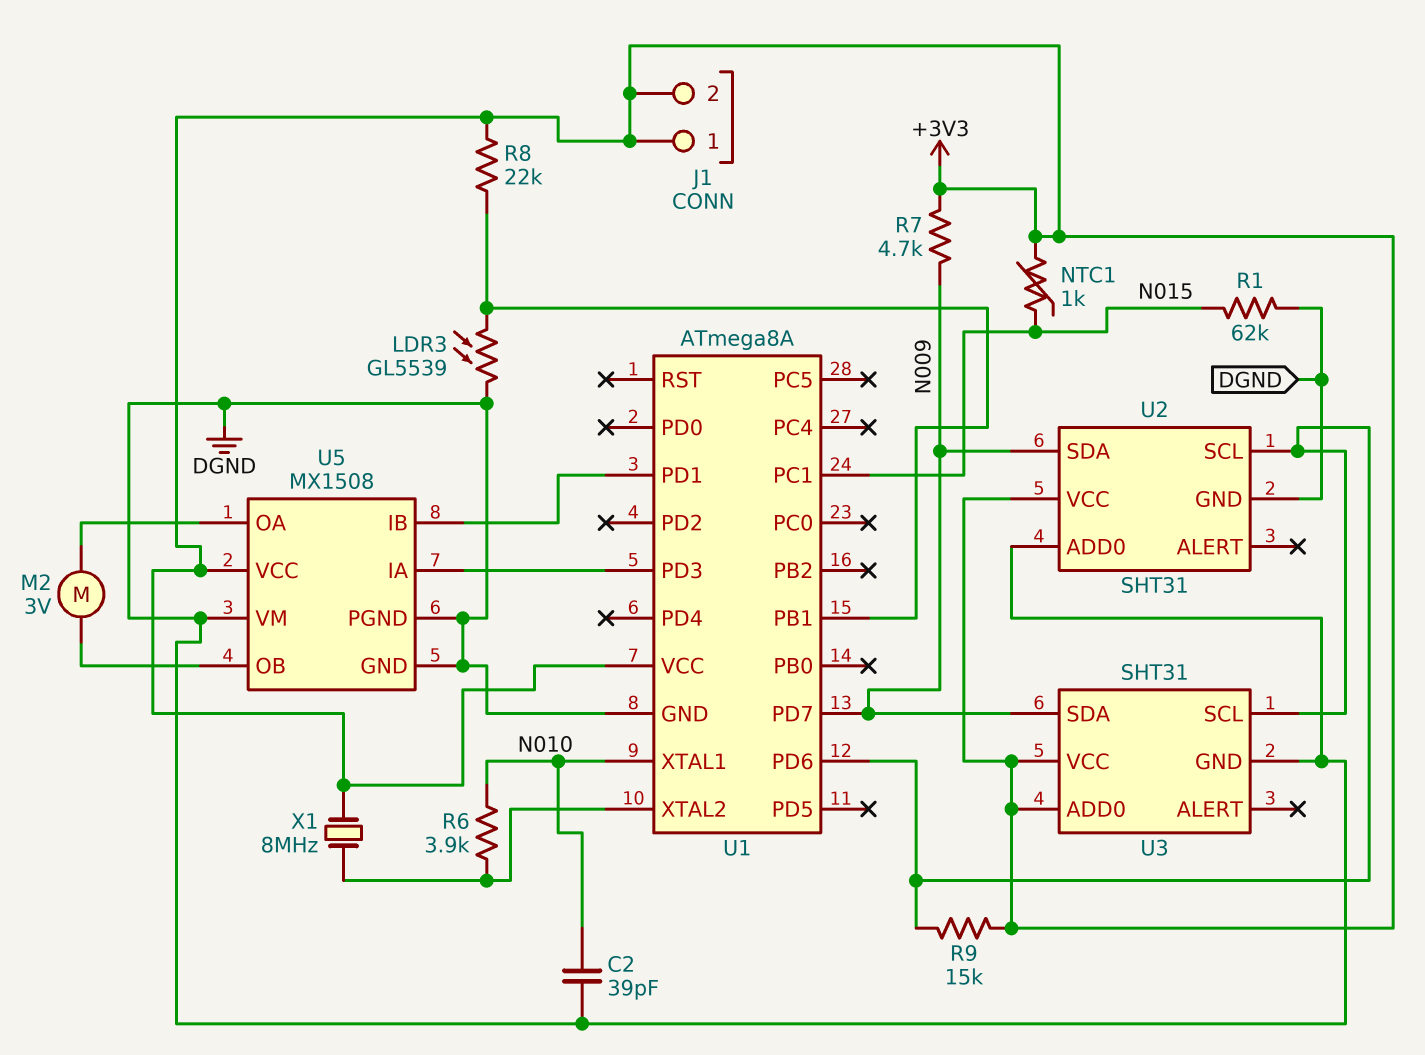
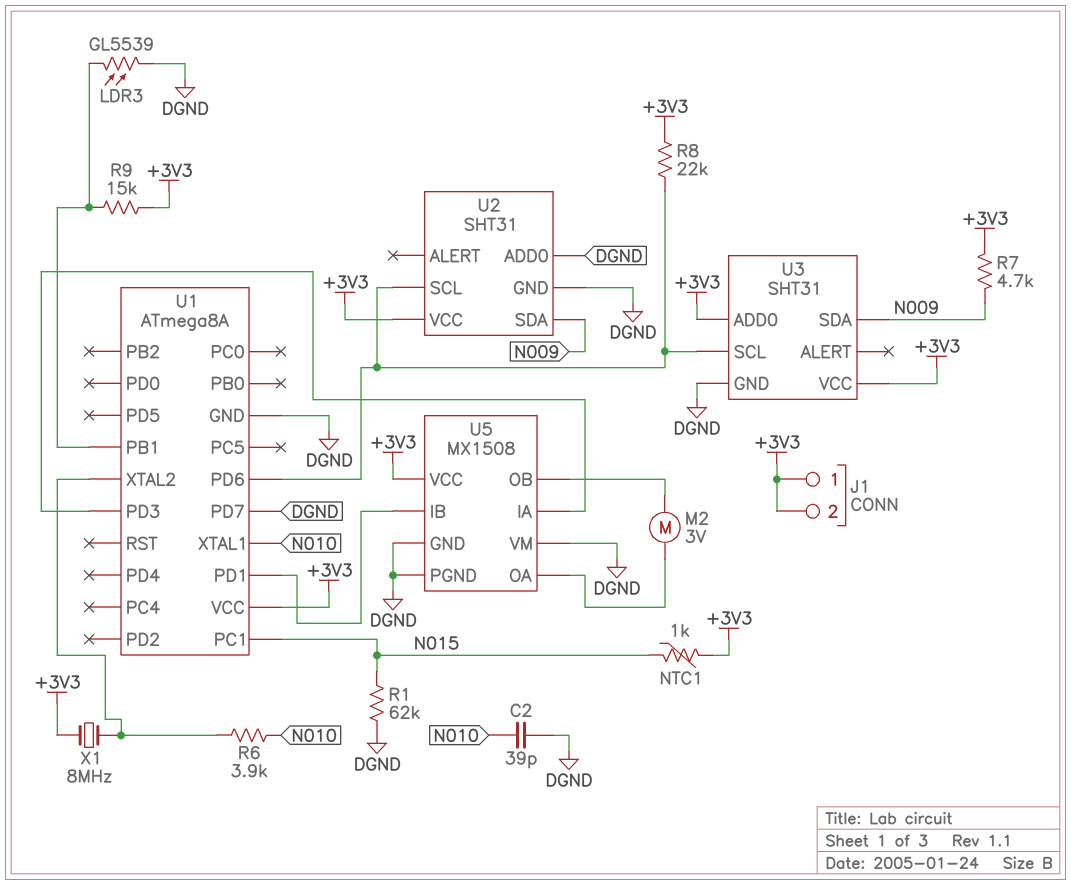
R8: 22k (+3V3, U1/PB1) -> 22k (+3V3, U1/PD6)
R9: 15k (+3V3, U1/PD6) -> 15k (+3V3, U1/PB1)
U1 pin PD7: N009 -> DGND

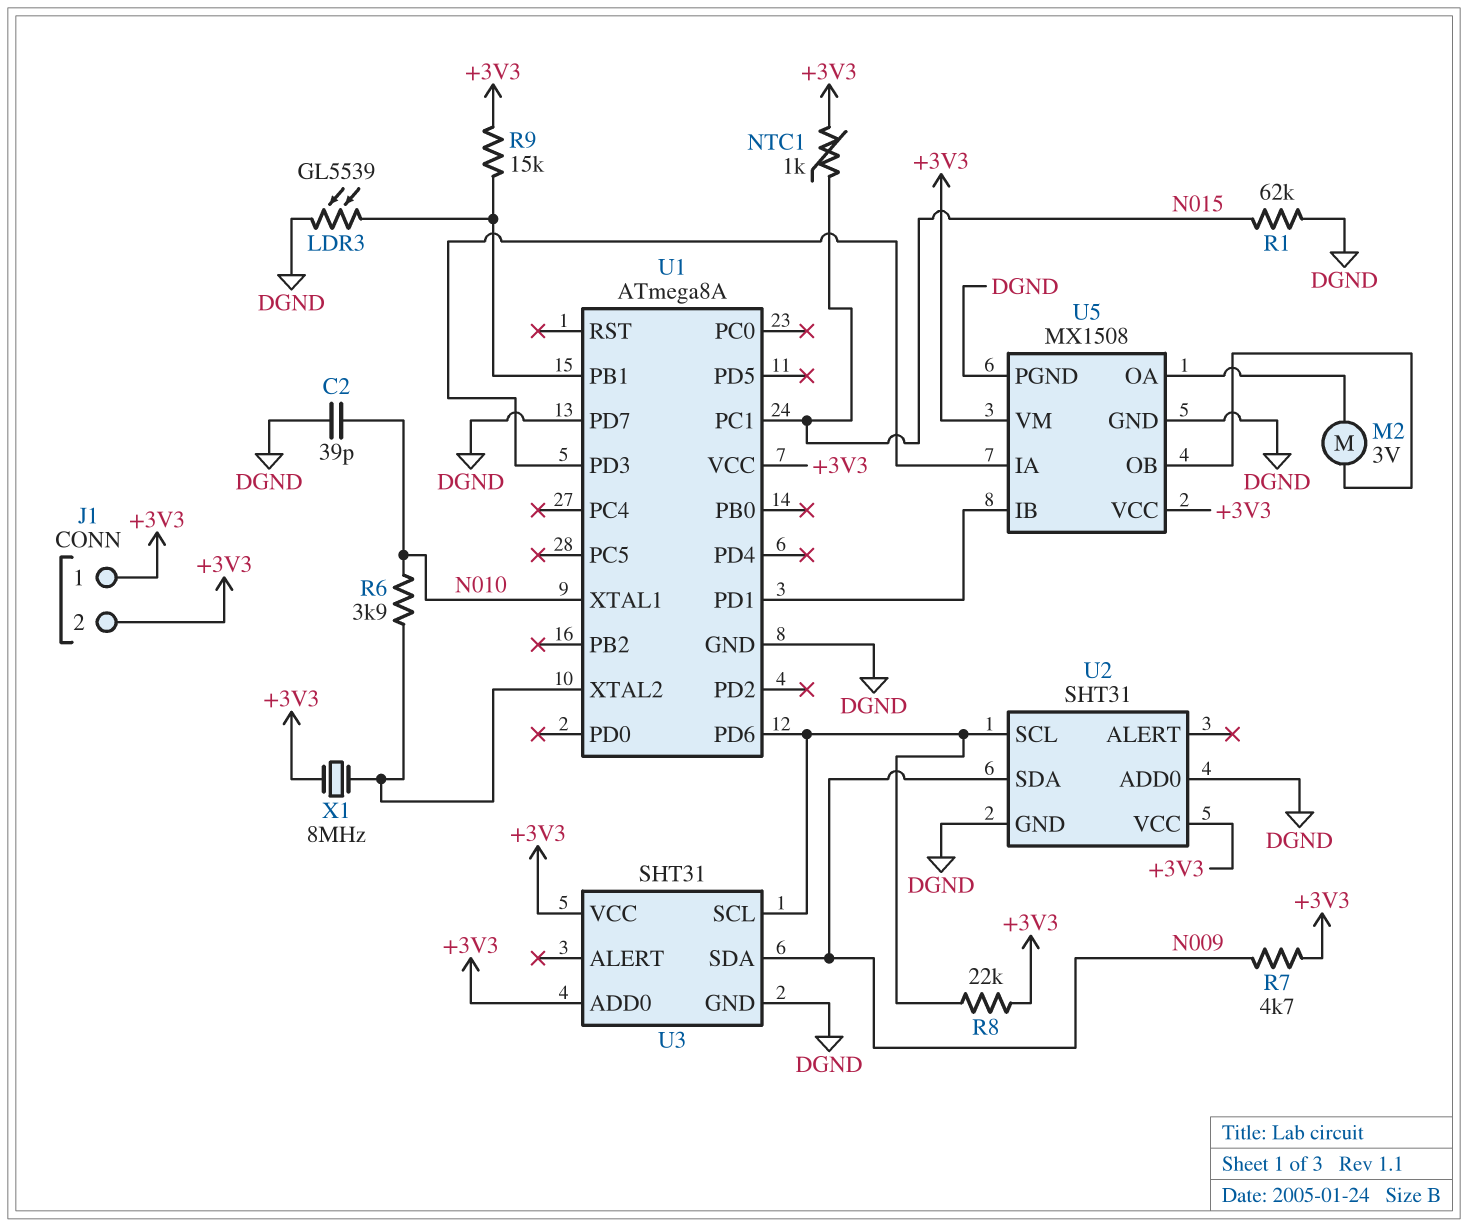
U5 pin VM: DGND -> +3V3

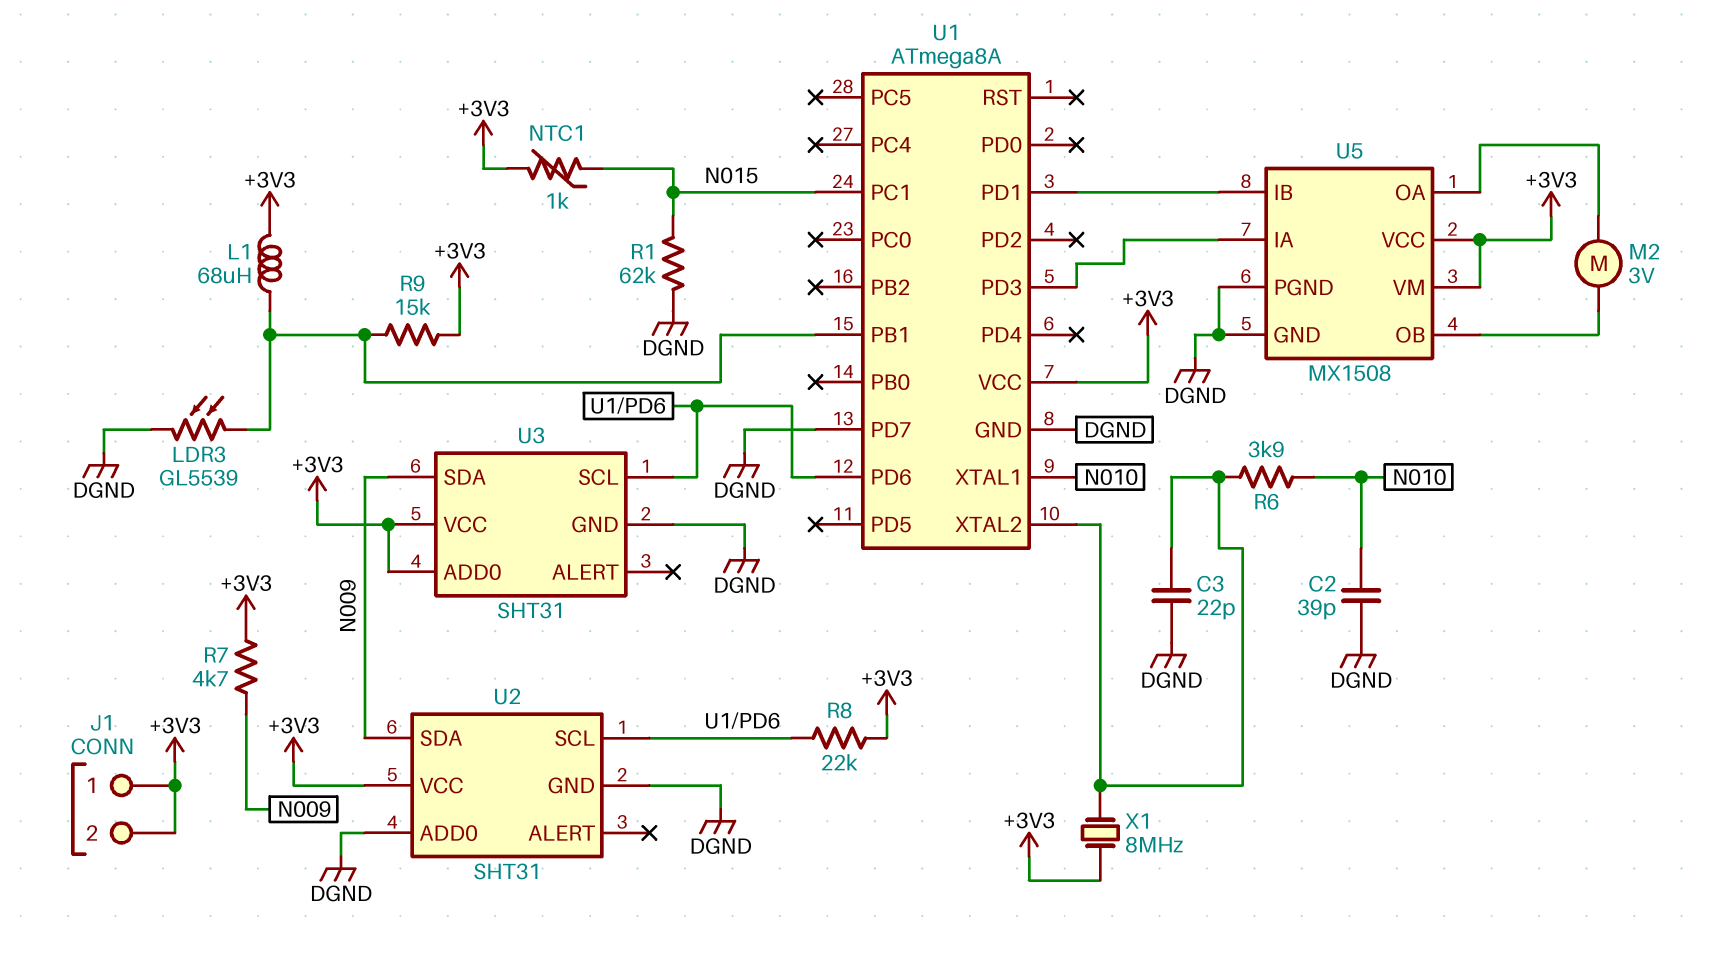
C3: none -> 22pF (DGND, U1/XTAL2)
L1: none -> 68uH (+3V3, U1/PB1)

